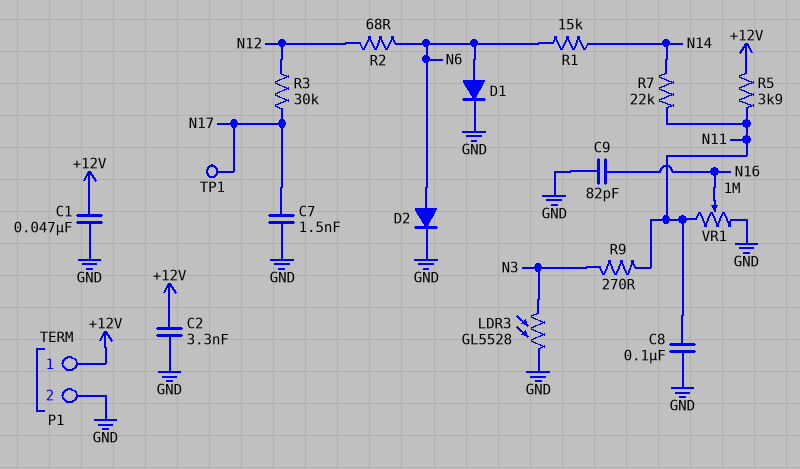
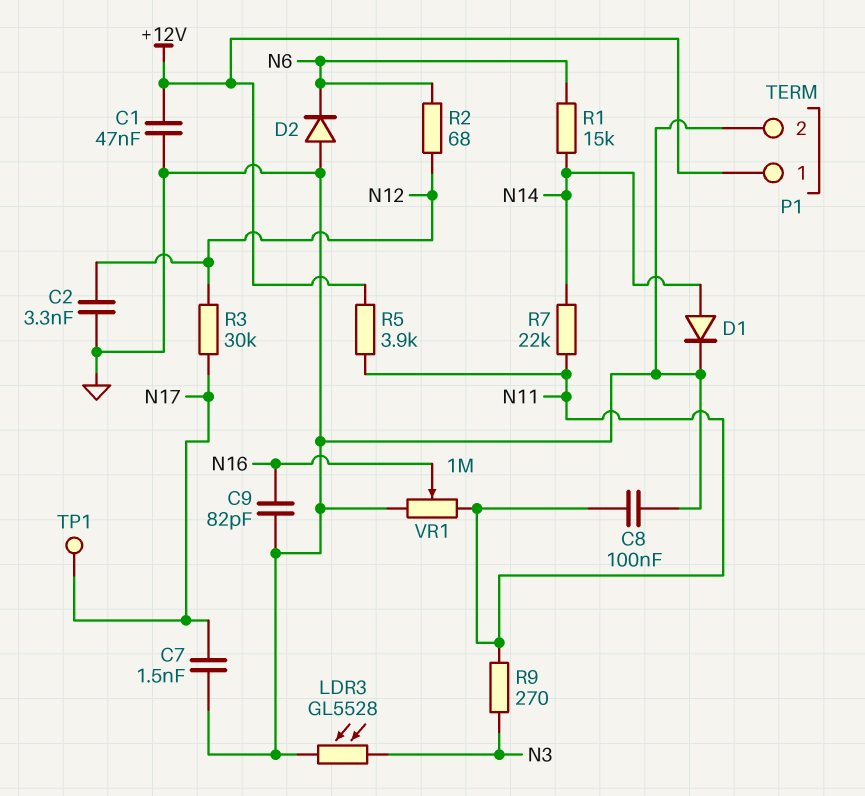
C2: 3.3nF (+12V, GND) -> 3.3nF (GND, N12)
D1: diode (A N6, K GND) -> diode (A N14, K GND)
D2: diode (A N6, K GND) -> diode (A GND, K N6)

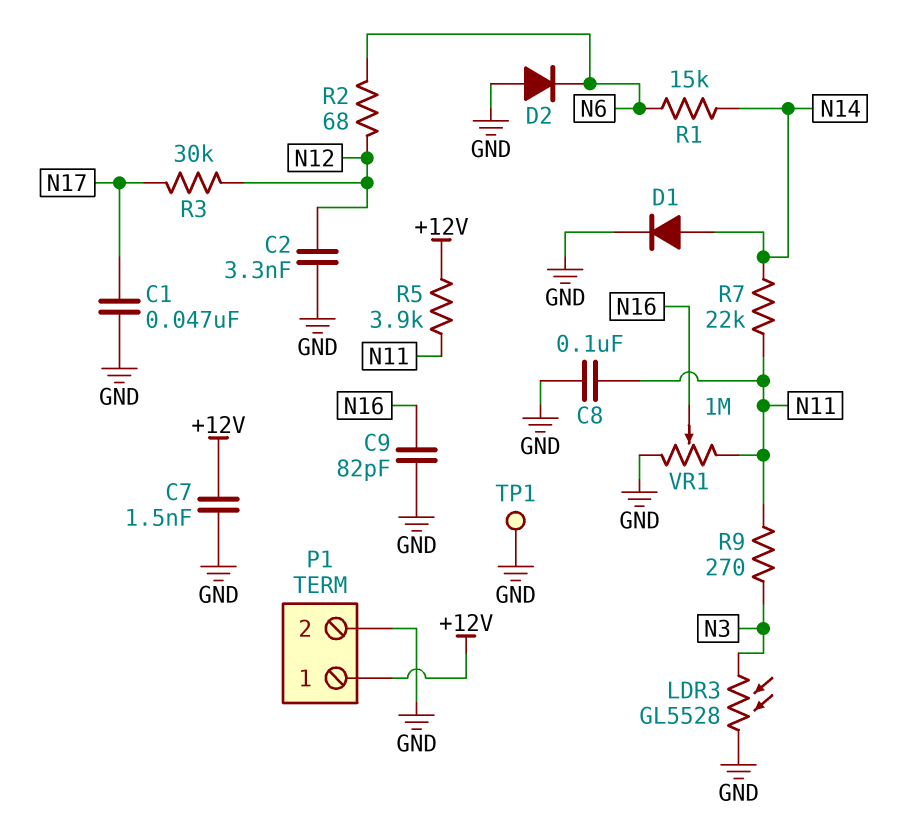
C1: 47nF (+12V, GND) -> 47nF (GND, N17)
C7: 1.5nF (GND, N17) -> 1.5nF (+12V, GND)
TP1: test point (N17) -> test point (GND)

